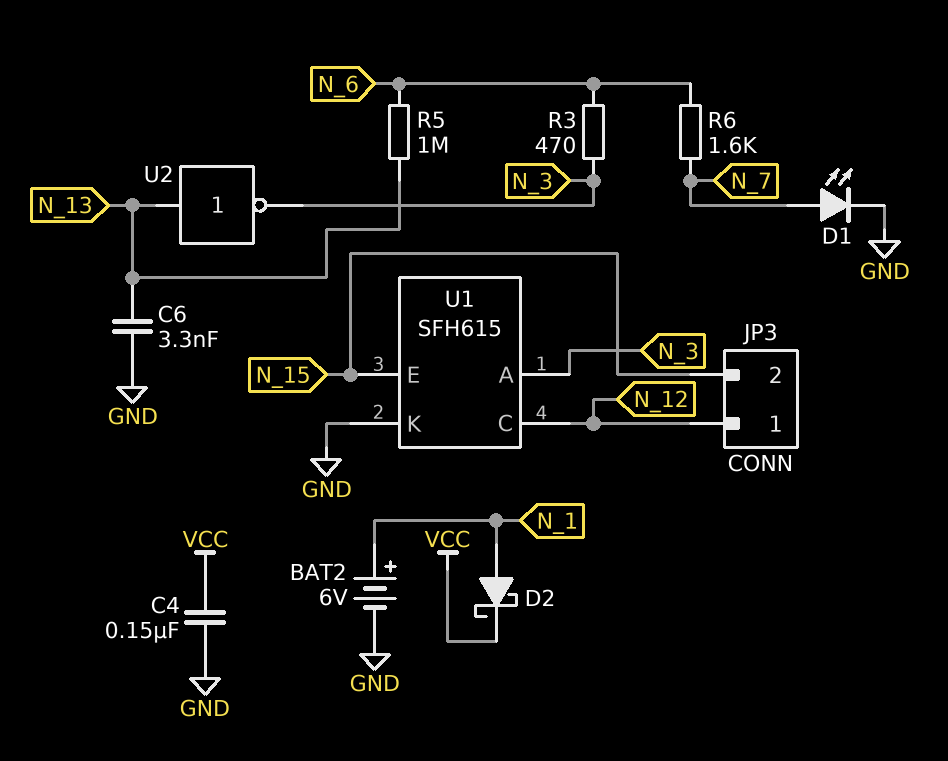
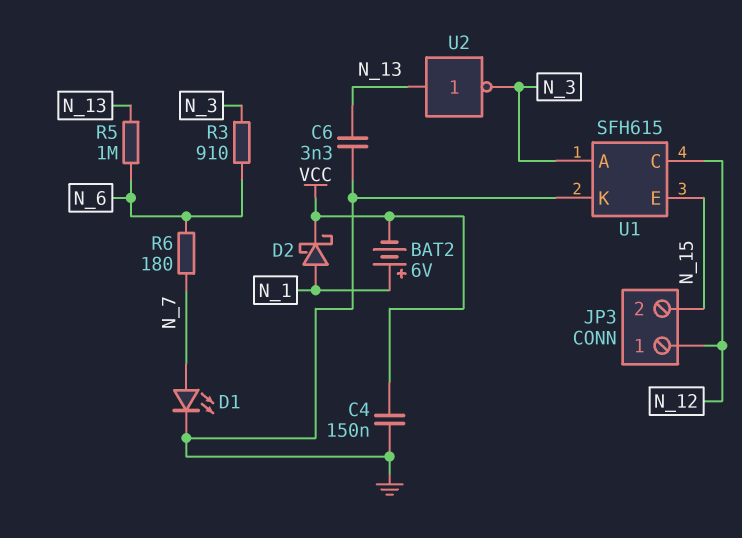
BAT2: 6V (plus N_1, minus GND) -> 6V (plus N_1, minus VCC)
R3: 470 (N_3, N_6) -> 910 (N_3, N_6)
R6: 1.6k (N_6, N_7) -> 180 (N_6, N_7)

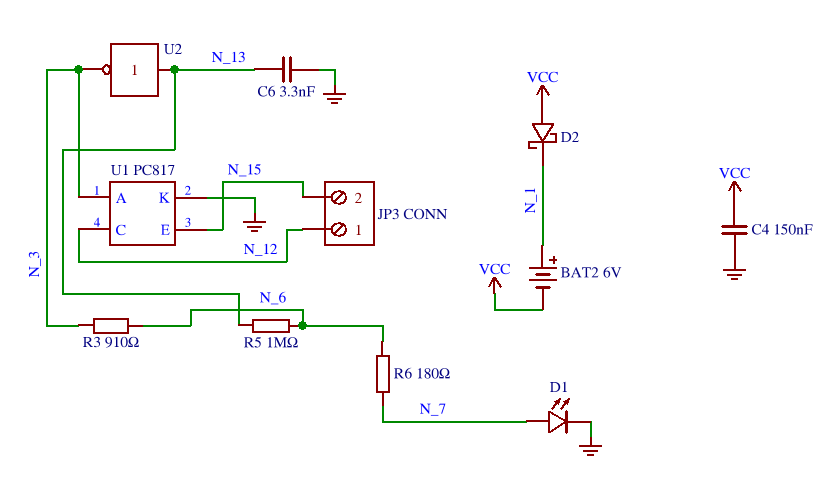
D2: schottky (A N_1, K VCC) -> schottky (A VCC, K N_1)
U1: SFH615 -> PC817

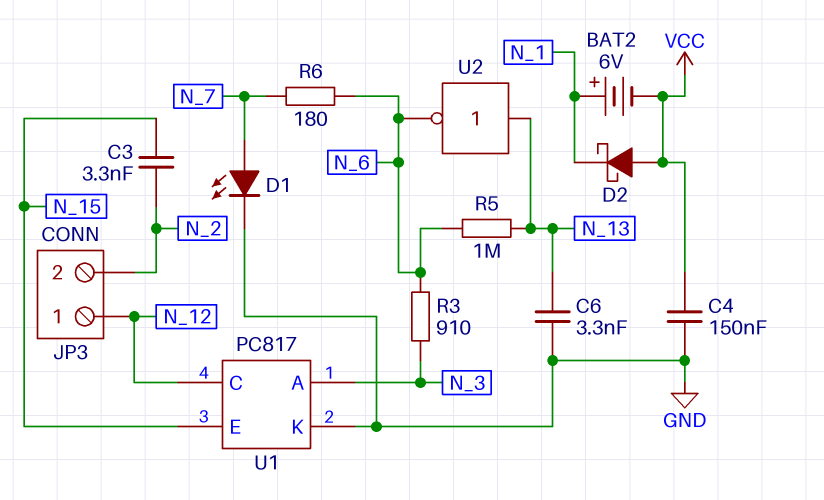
C3: none -> 3.3nF (N_2, N_15)
JP3 pin 2: N_15 -> N_2
U2: NOT (in N_13, out N_3) -> NOT (in N_13, out N_6)

